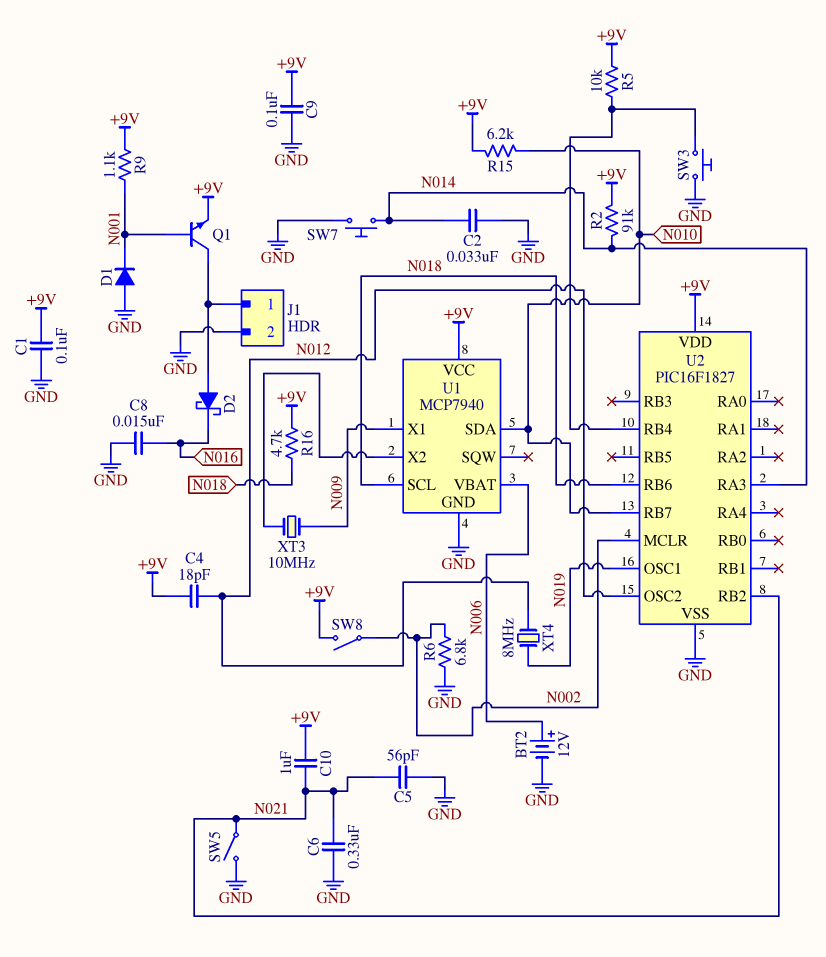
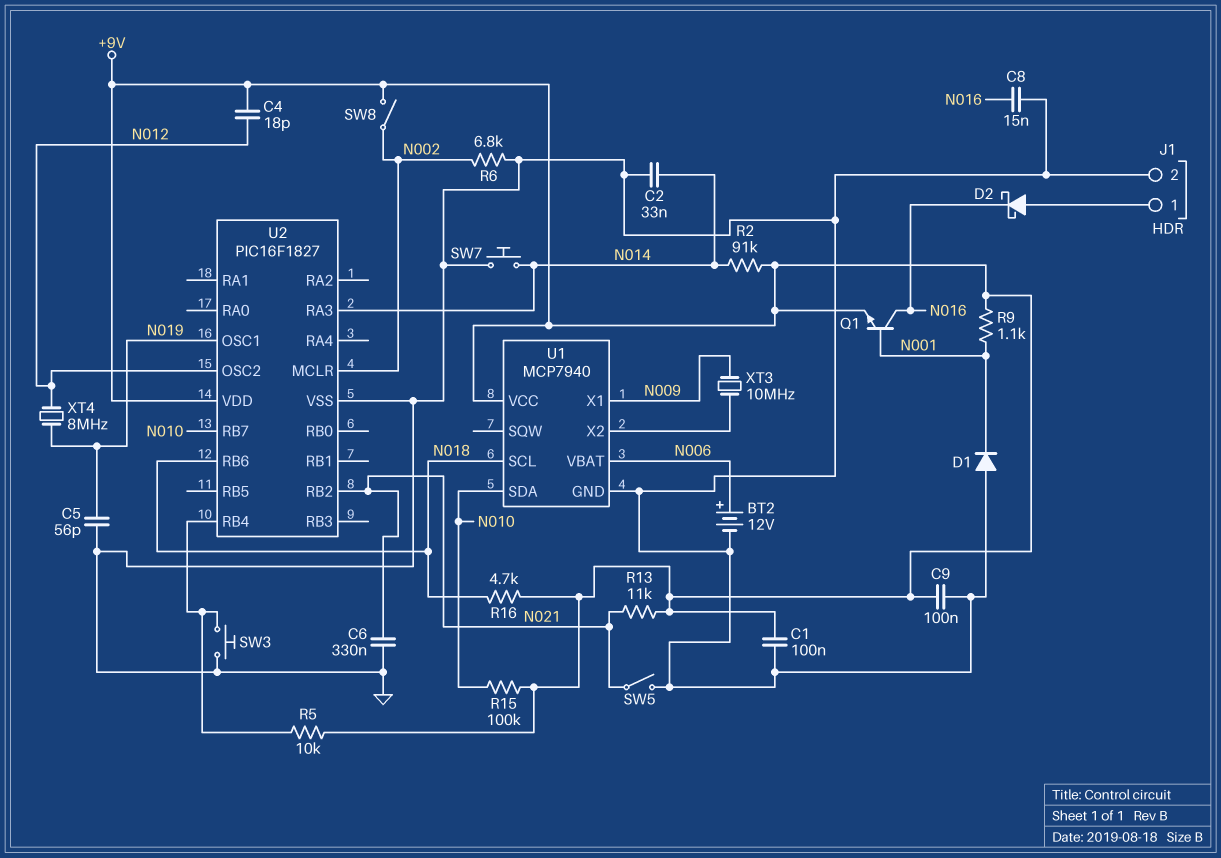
C5: 56pF (GND, N021) -> 56pF (GND, N019)
C10: 1uF (+9V, N021) -> none
Q1: NPN (B N001, C J1/1, E +9V) -> NPN (B N001, C N016, E +9V)
R13: none -> 11k (+9V, N021)
R15: 6.2k (+9V, N010) -> 100k (+9V, N010)

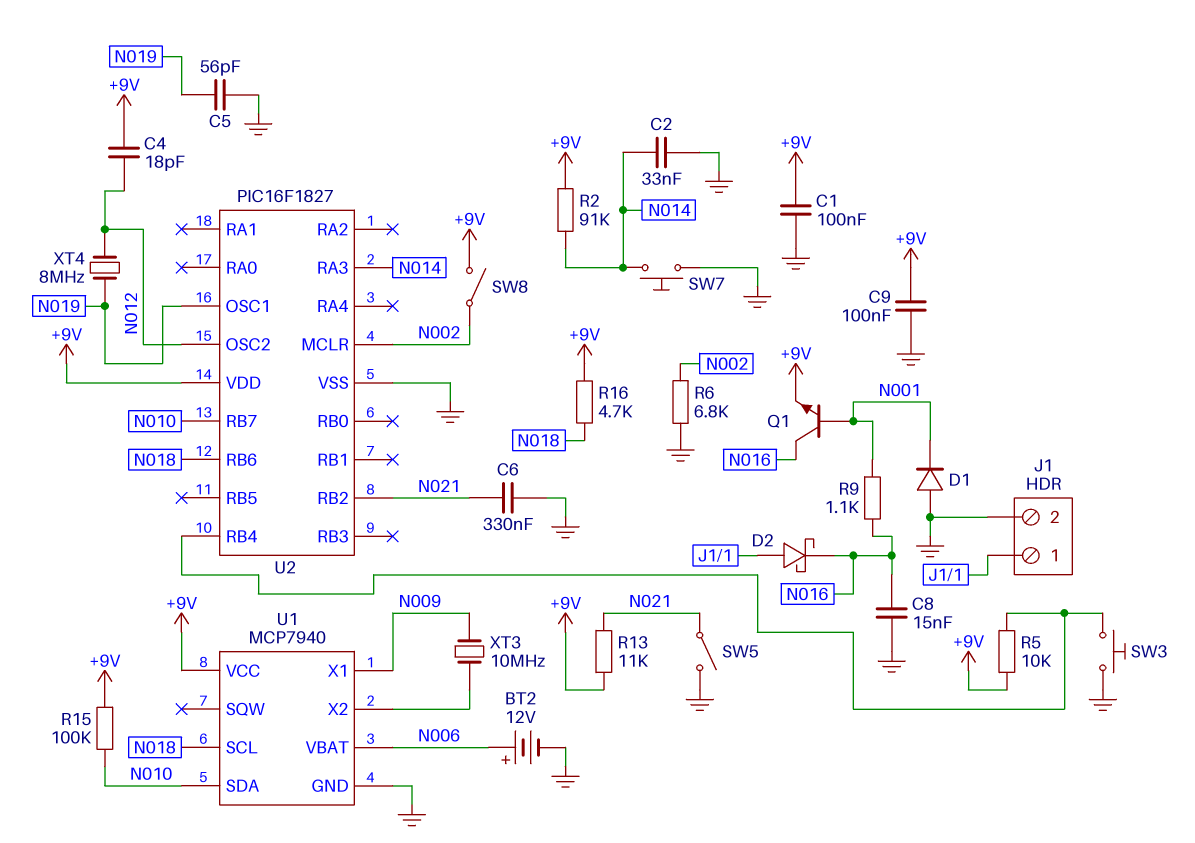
R9: 1.1k (+9V, N001) -> 1.1k (N001, N016)

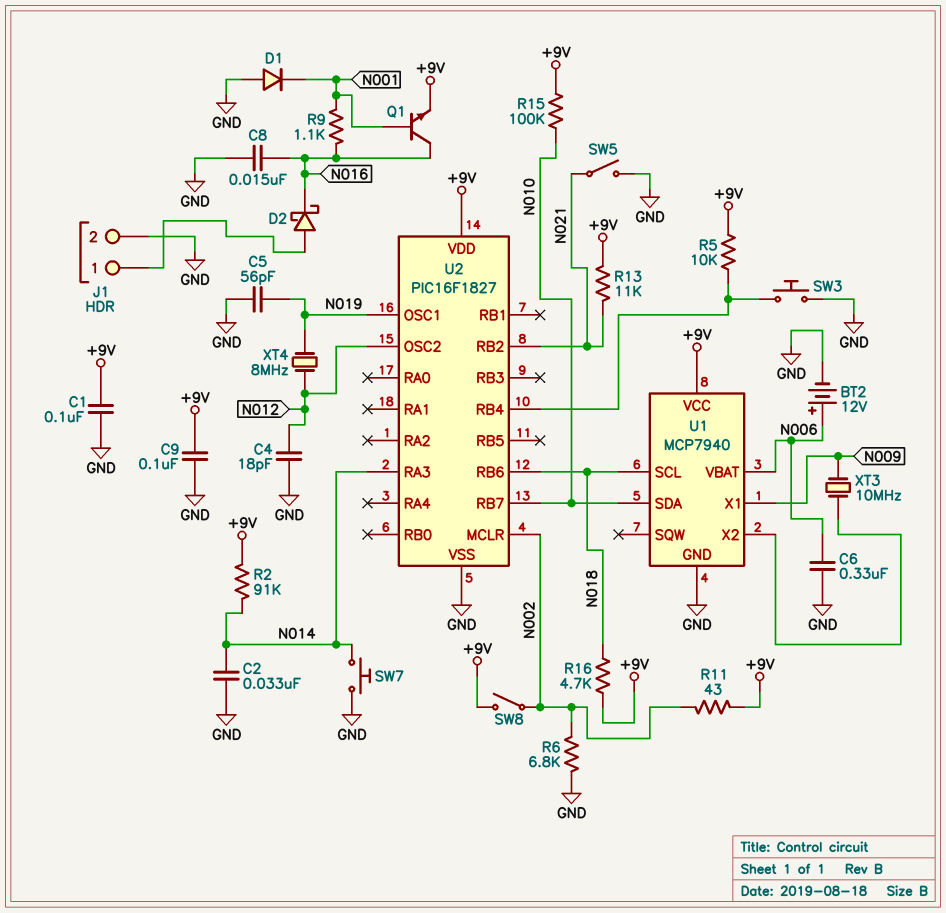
C4: 18pF (+9V, N012) -> 18pF (GND, N012)
C6: 330nF (GND, N021) -> 330nF (GND, N006)
R11: none -> 43 (+9V, N002)

